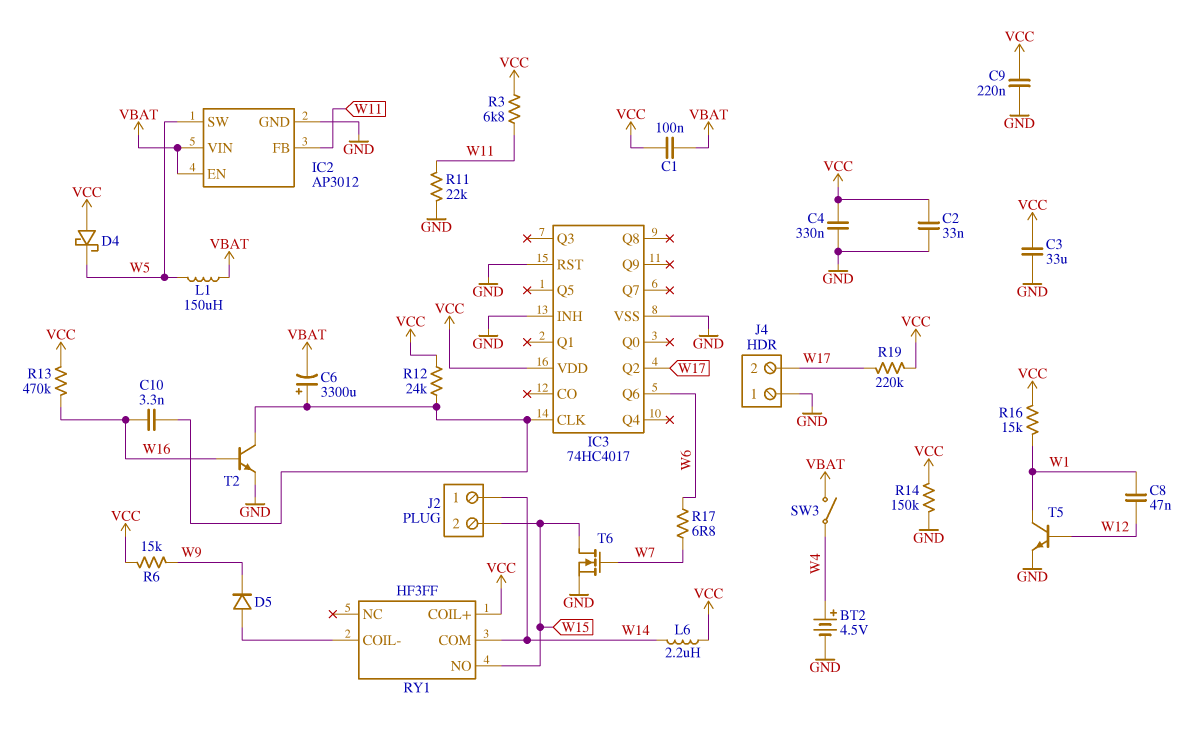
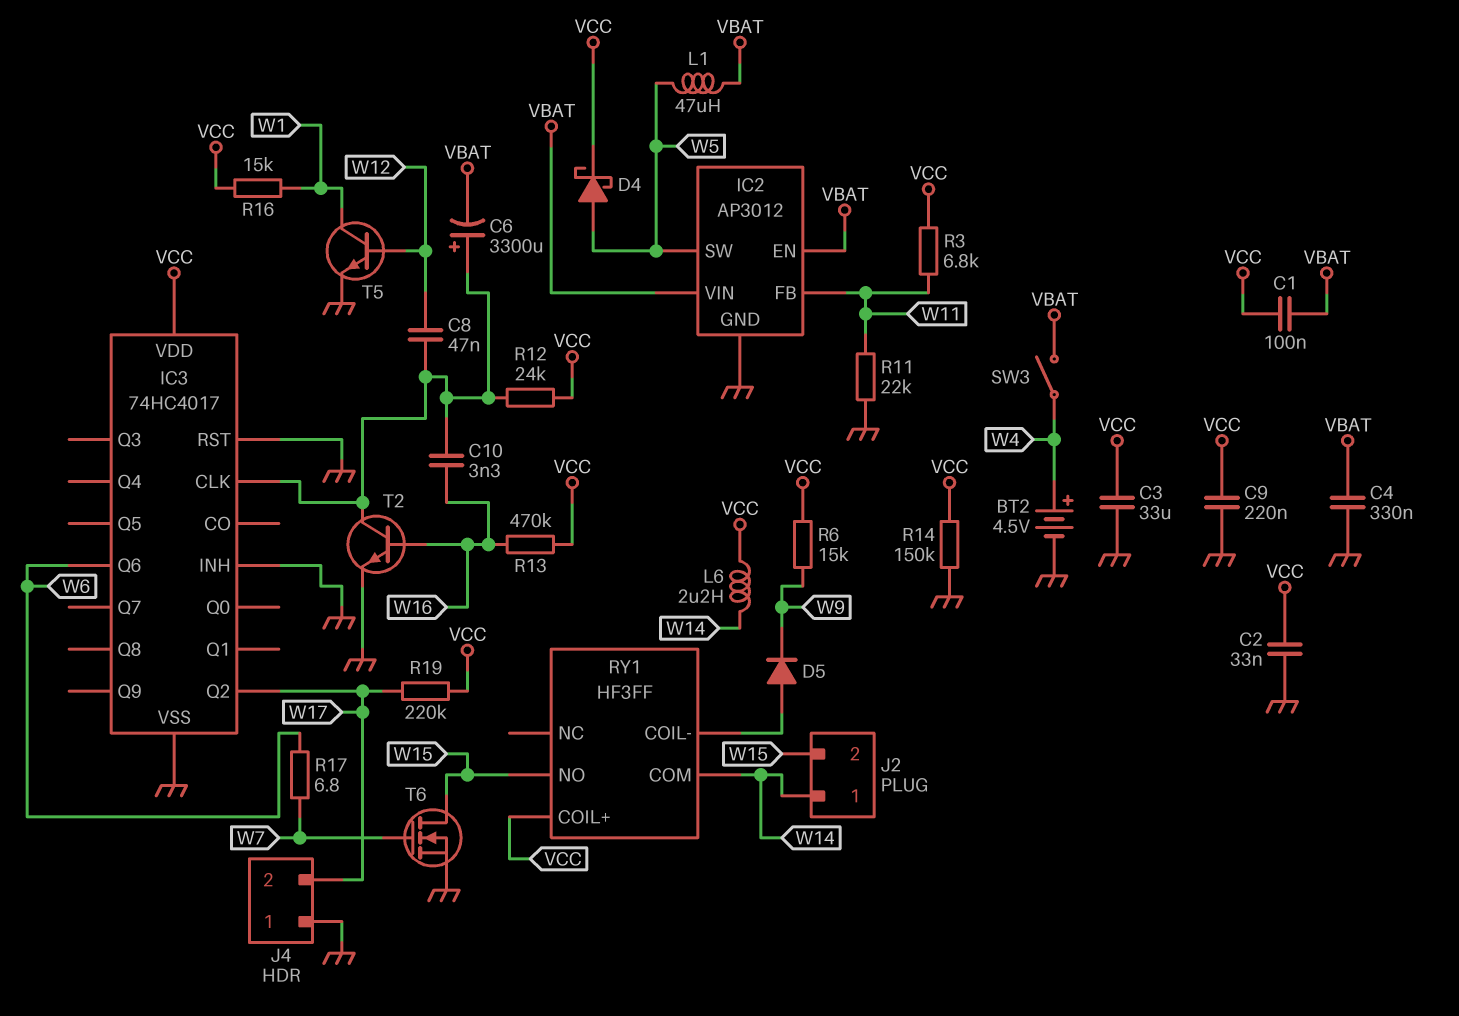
C4: 330nF (GND, VCC) -> 330nF (GND, VBAT)
C8: 47nF (W1, W12) -> 47nF (IC3/CLK, W12)
D4: schottky (A VCC, K W5) -> schottky (A W5, K VCC)
L1: 150uH (VBAT, W5) -> 47uH (VBAT, W5)

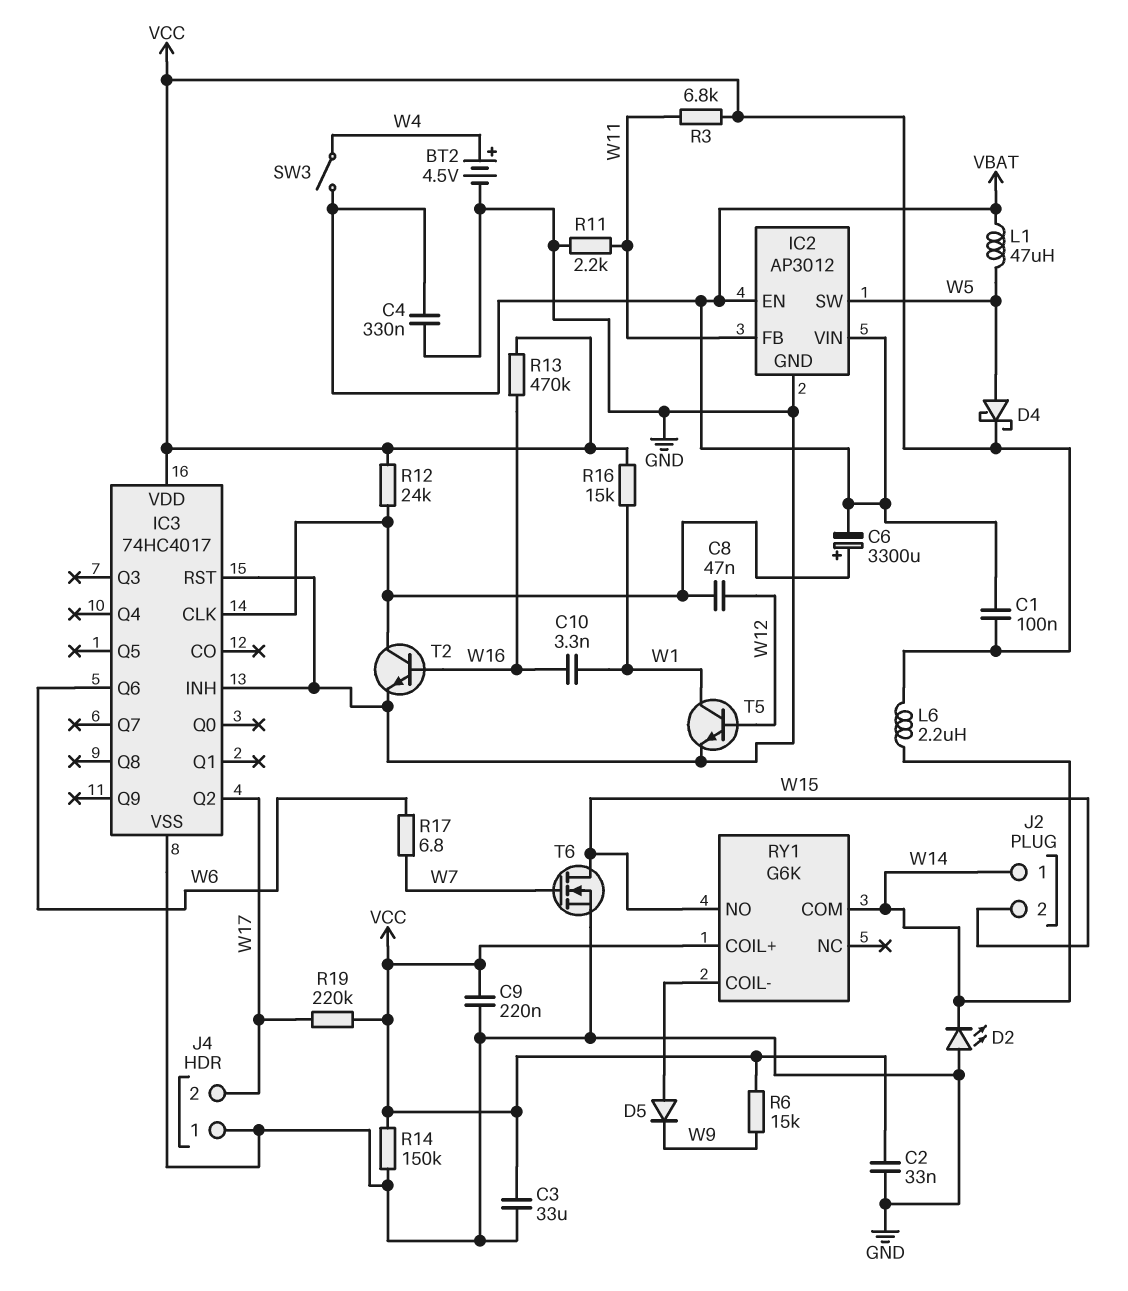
C10: 3.3nF (IC3/CLK, W16) -> 3.3nF (W1, W16)
D2: none -> LED (A GND, K W14)
R11: 22k (GND, W11) -> 2.2k (GND, W11)
RY1: HF3FF -> G6K

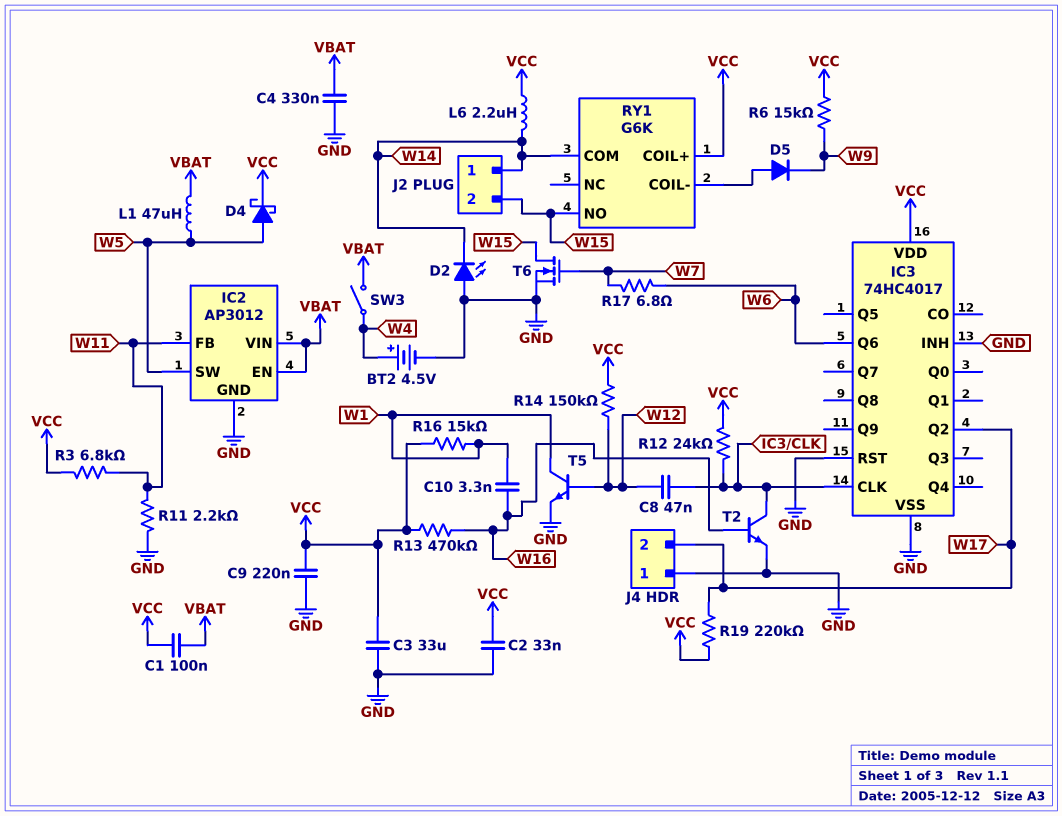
C6: 3300uF (plus IC3/CLK, minus VBAT) -> none
R14: 150k (GND, VCC) -> 150k (VCC, W12)

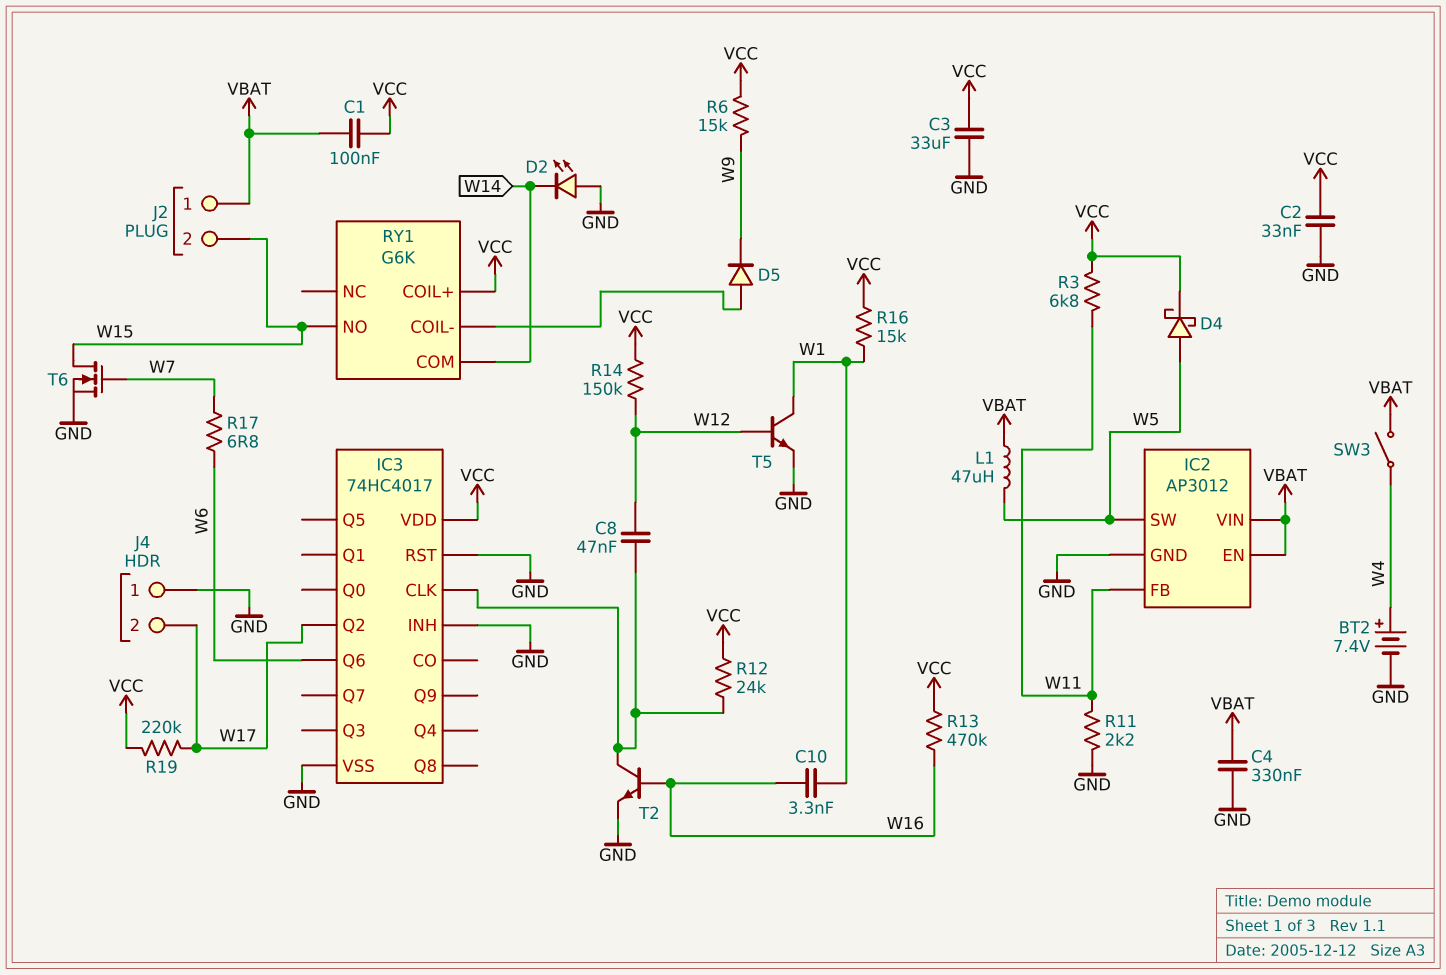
BT2: 4.5V (plus W4, minus GND) -> 7.4V (plus W4, minus GND)
C9: 220nF (GND, VCC) -> none
J2 pin 1: W14 -> VBAT
L6: 2.2uH (VCC, W14) -> none

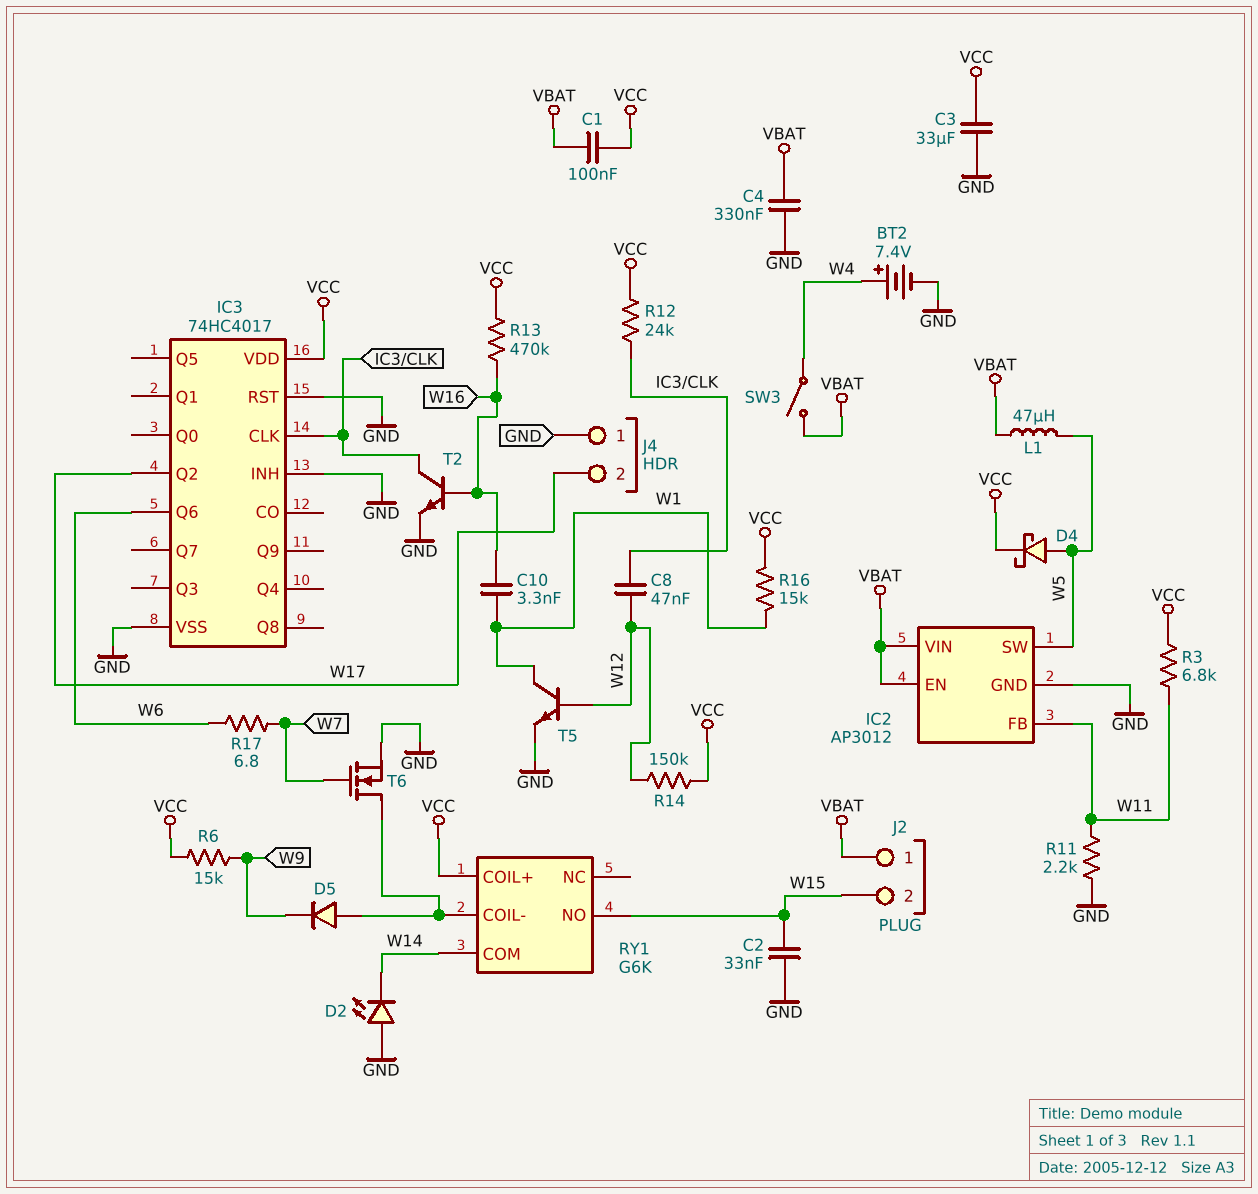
C2: 33nF (GND, VCC) -> 33nF (GND, W15)
R19: 220k (VCC, W17) -> none
T6: NMOS (G W7, D W15, S GND) -> NMOS (G W7, D RY1/COIL-, S GND)

